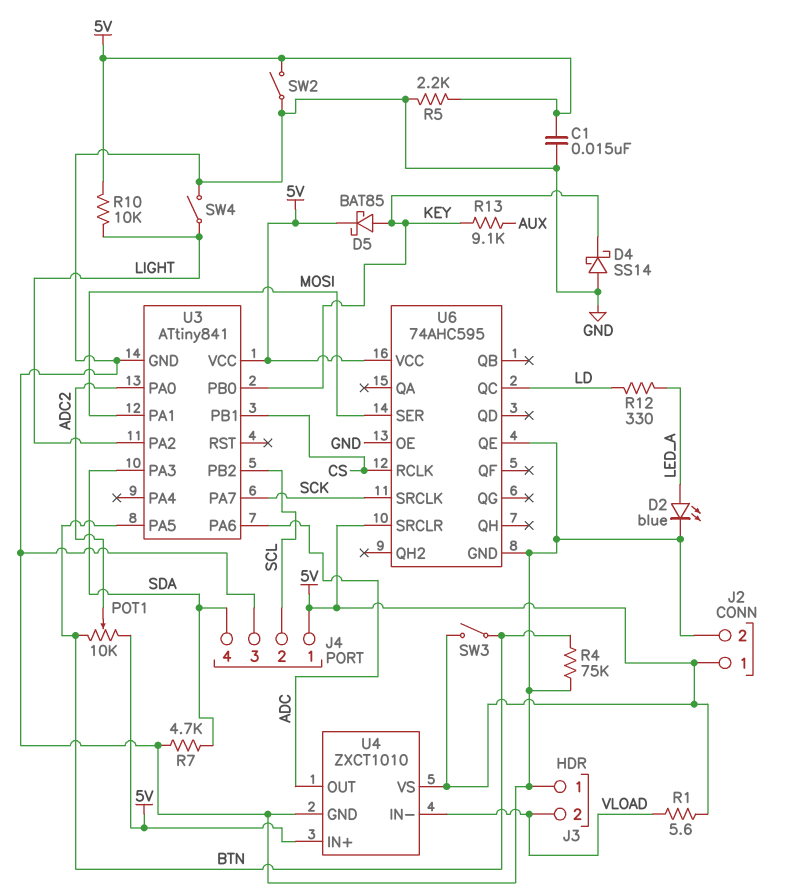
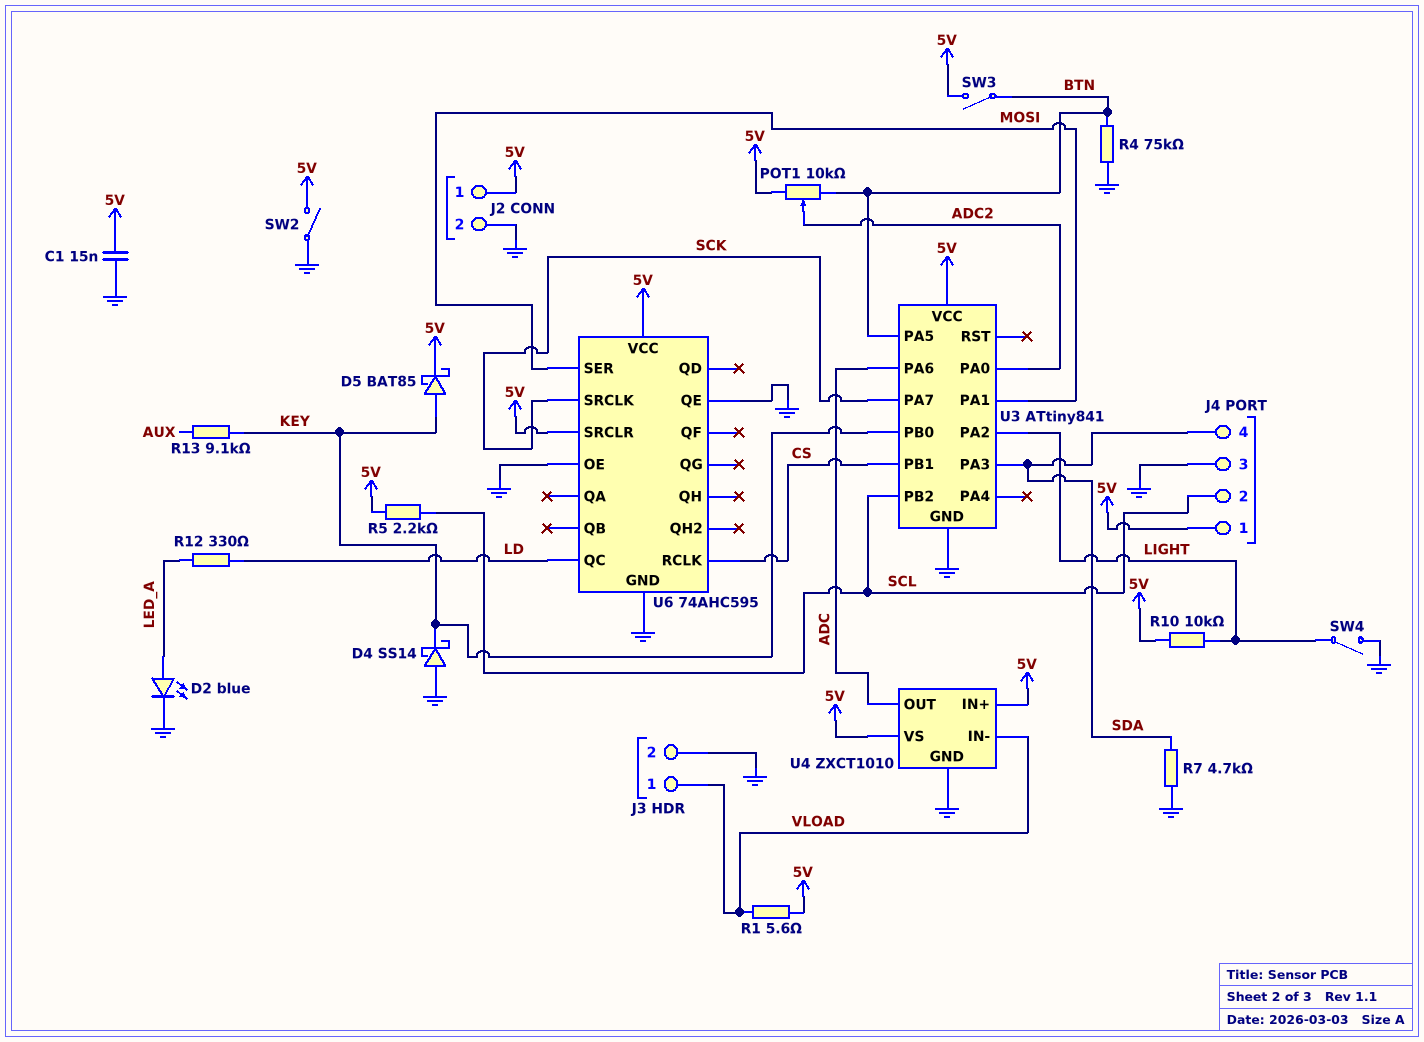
J3 pin 1: GND -> VLOAD
J3 pin 2: VLOAD -> GND
R5: 2.2k (5V, GND) -> 2.2k (5V, SCL)

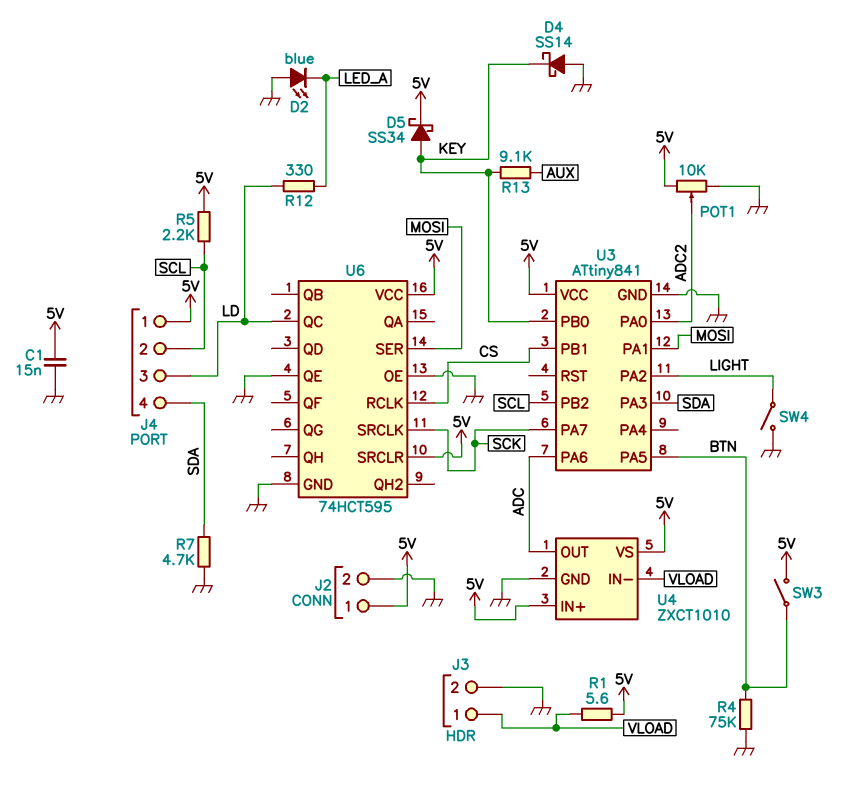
D2: LED blue (A LED_A, K GND) -> LED blue (A GND, K LED_A)
D5: schottky BAT85 (A KEY, K 5V) -> schottky SS34 (A KEY, K 5V)
J4 pin 3: GND -> LD
POT1: 10k (5V, BTN, wiper ADC2) -> 10k (5V, GND, wiper ADC2)
R10: 10k (5V, LIGHT) -> none
SW2: switch (5V, GND) -> none
U6: 74AHC595 -> 74HCT595

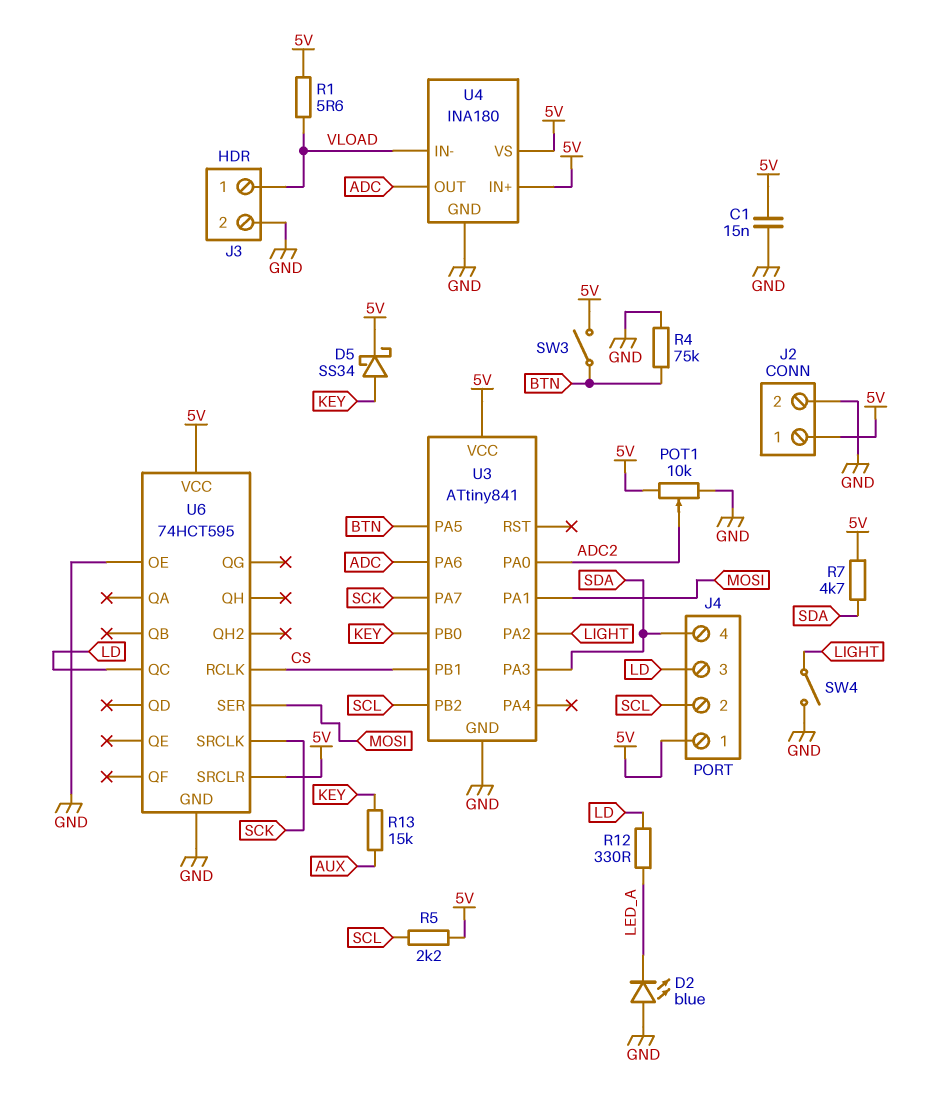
D4: schottky SS14 (A GND, K KEY) -> none
R7: 4.7k (GND, SDA) -> 4.7k (5V, SDA)
R13: 9.1k (AUX, KEY) -> 15k (AUX, KEY)
U4: ZXCT1010 -> INA180
U6 pin QE: GND -> none

